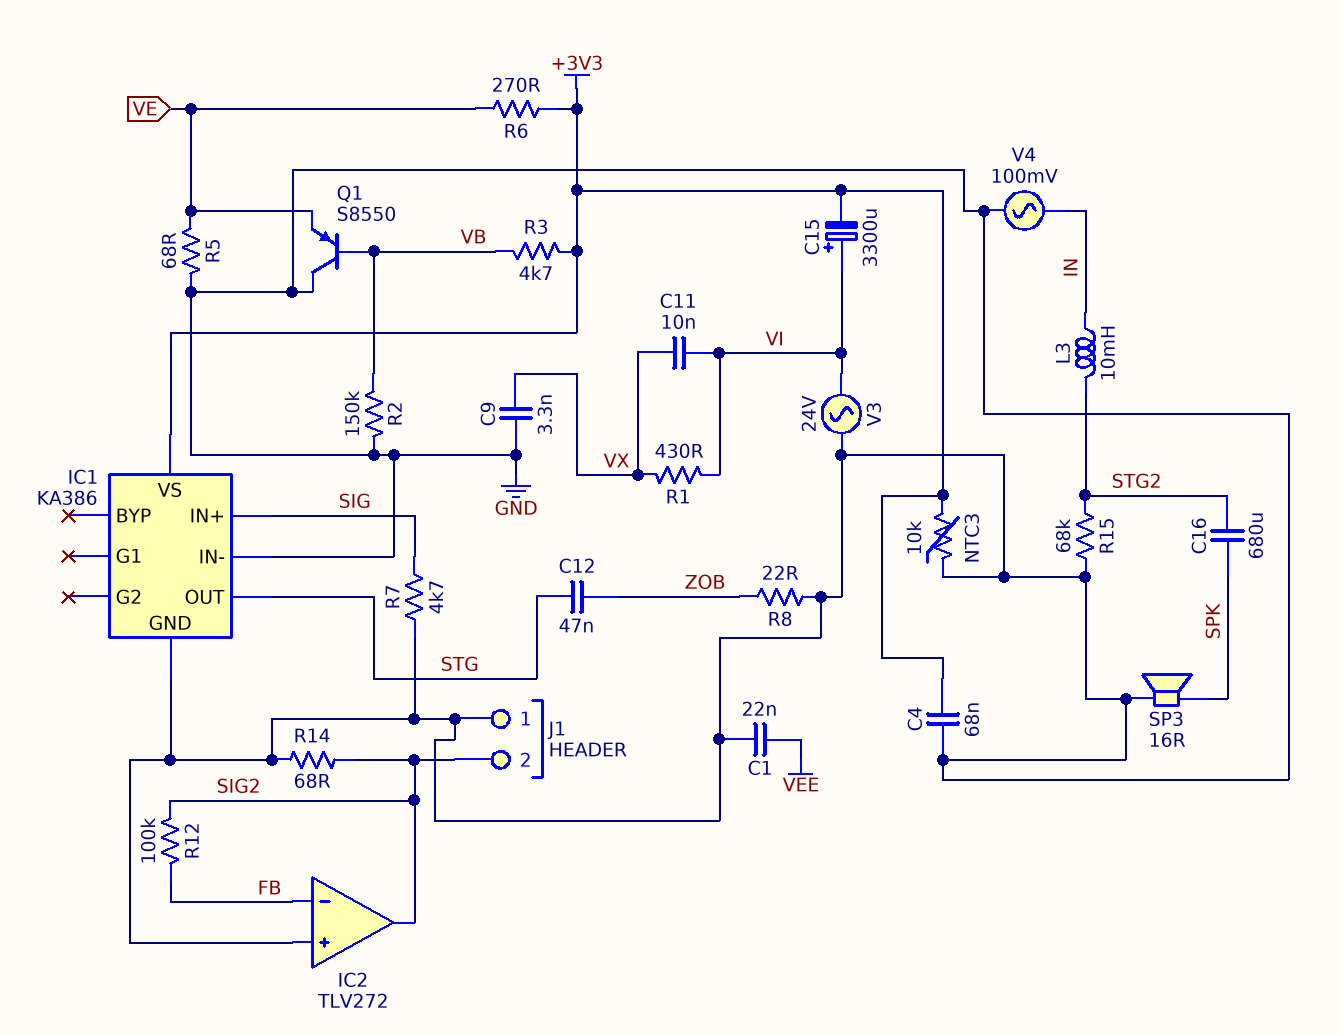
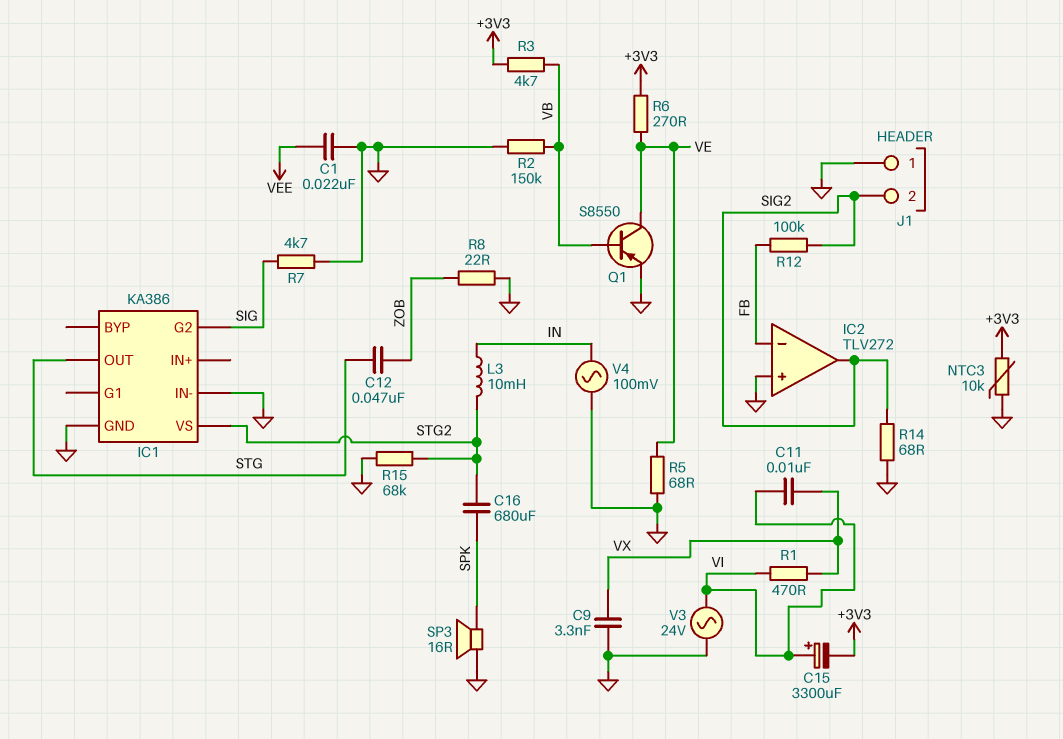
C4: 68nF (+3V3, GND) -> none
IC1 pin G2: none -> SIG
IC1 pin IN+: SIG -> none
IC1 pin VS: +3V3 -> STG2
Q1: PNP S8550 (B VB, C GND, E VE) -> PNP S8550 (B VB, C VE, E GND)
R1: 430 (VI, VX) -> 470 (VI, VX)

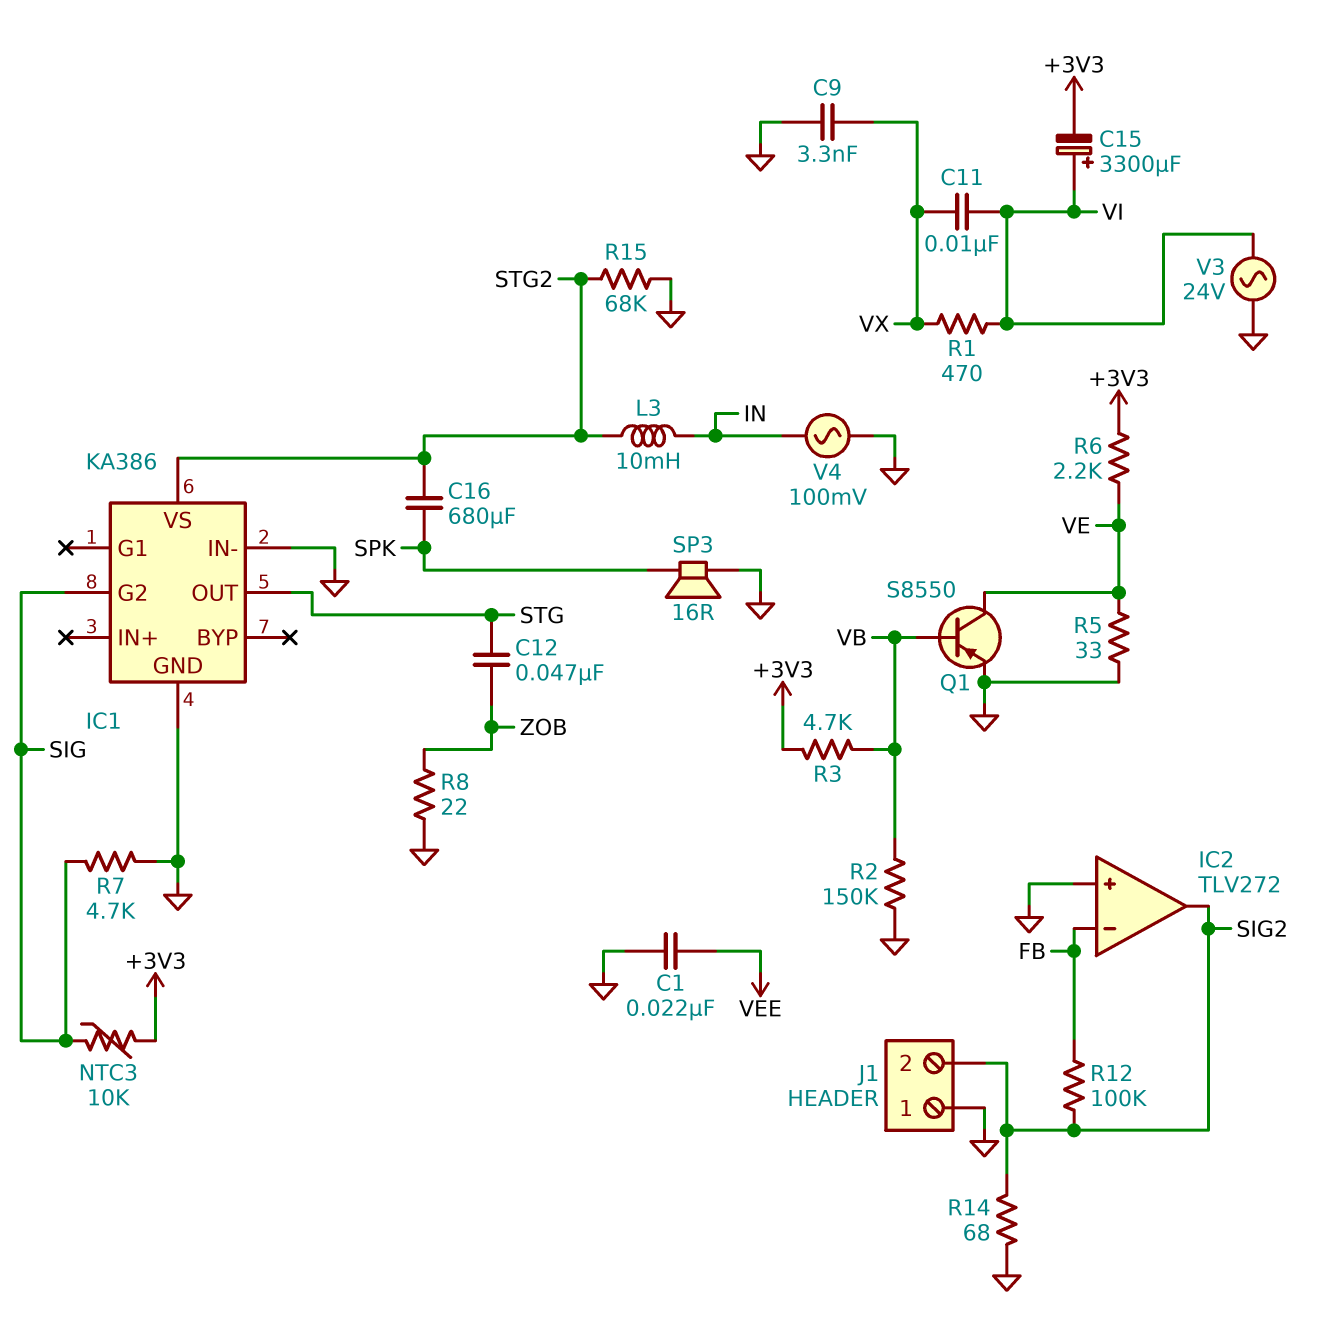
NTC3: 10k (+3V3, GND) -> 10k (+3V3, SIG)
R5: 68 (GND, VE) -> 33 (GND, VE)
R6: 270 (+3V3, VE) -> 2.2k (+3V3, VE)

